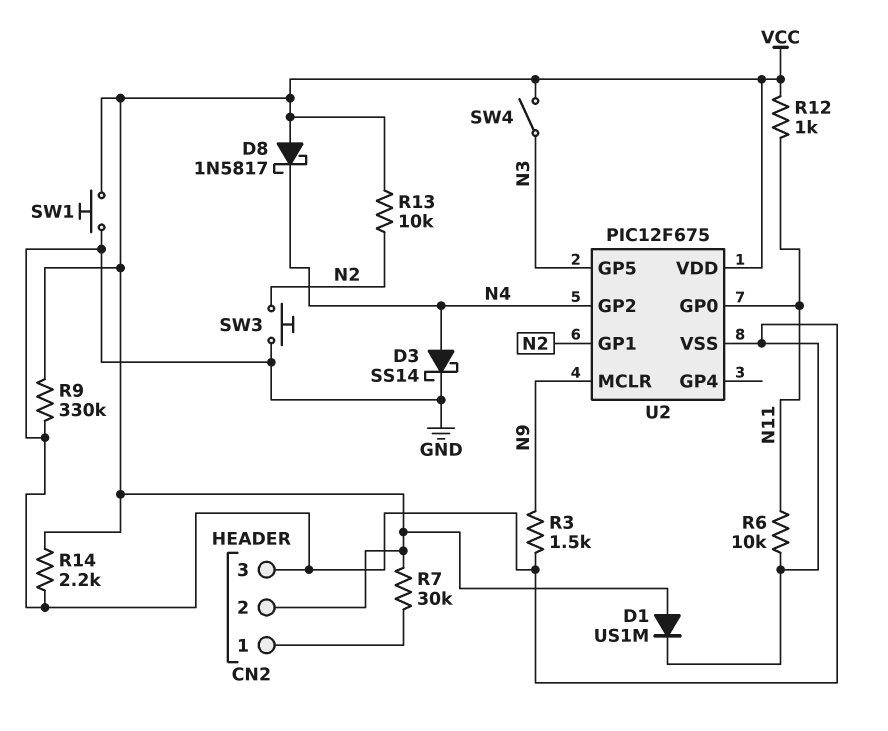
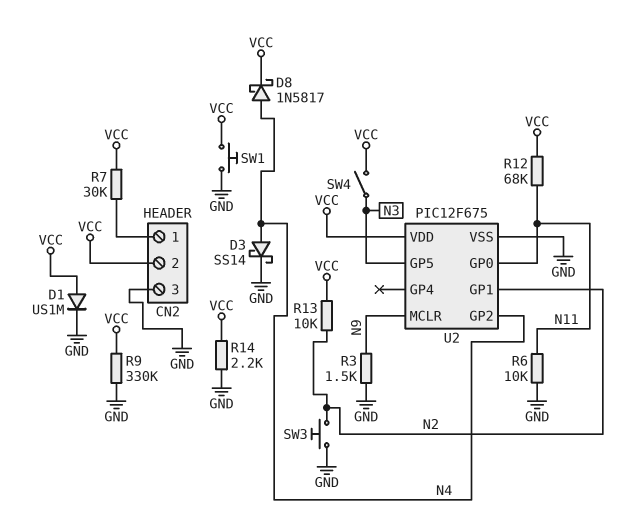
D8: schottky 1N5817 (A VCC, K N4) -> schottky 1N5817 (A N4, K VCC)
R12: 1k (N11, VCC) -> 68k (N11, VCC)

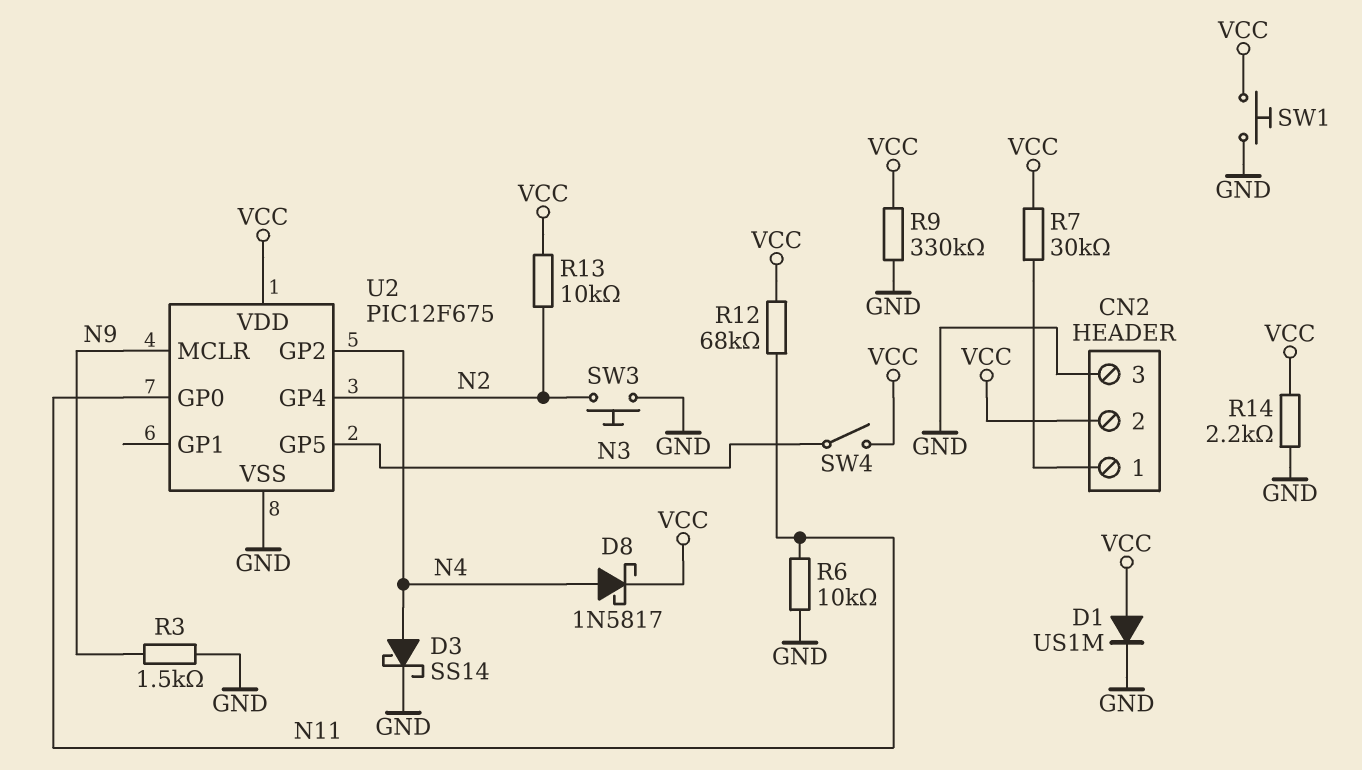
U2 pin GP1: N2 -> none
U2 pin GP4: none -> N2

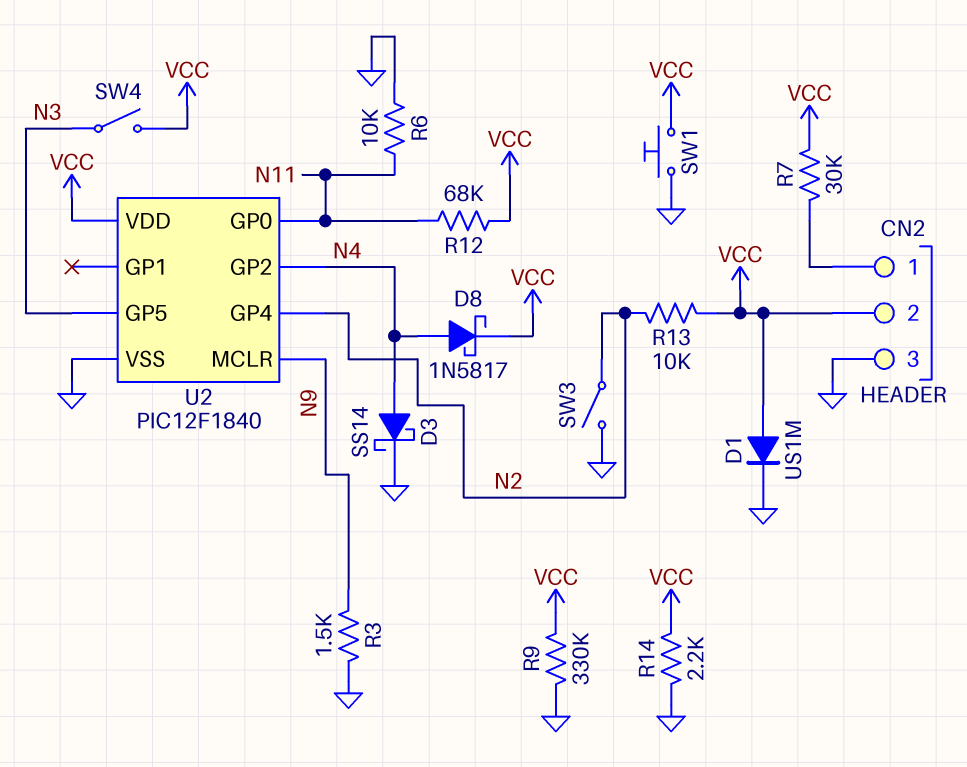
SW3: button (GND, N2) -> switch (GND, N2)
U2: PIC12F675 -> PIC12F1840

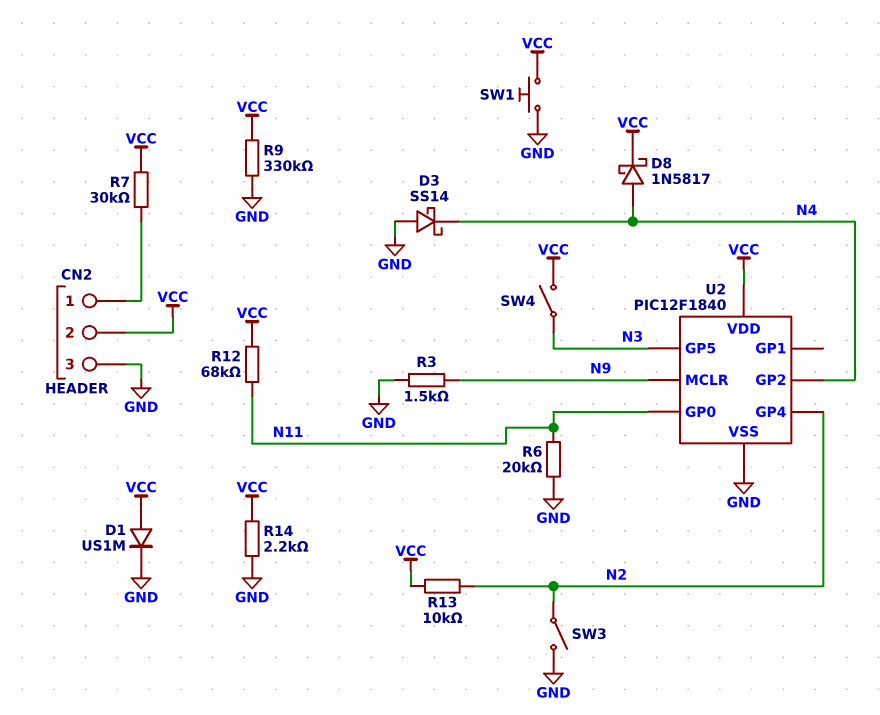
D3: schottky SS14 (A N4, K GND) -> schottky SS14 (A GND, K N4)
R6: 10k (GND, N11) -> 20k (GND, N11)

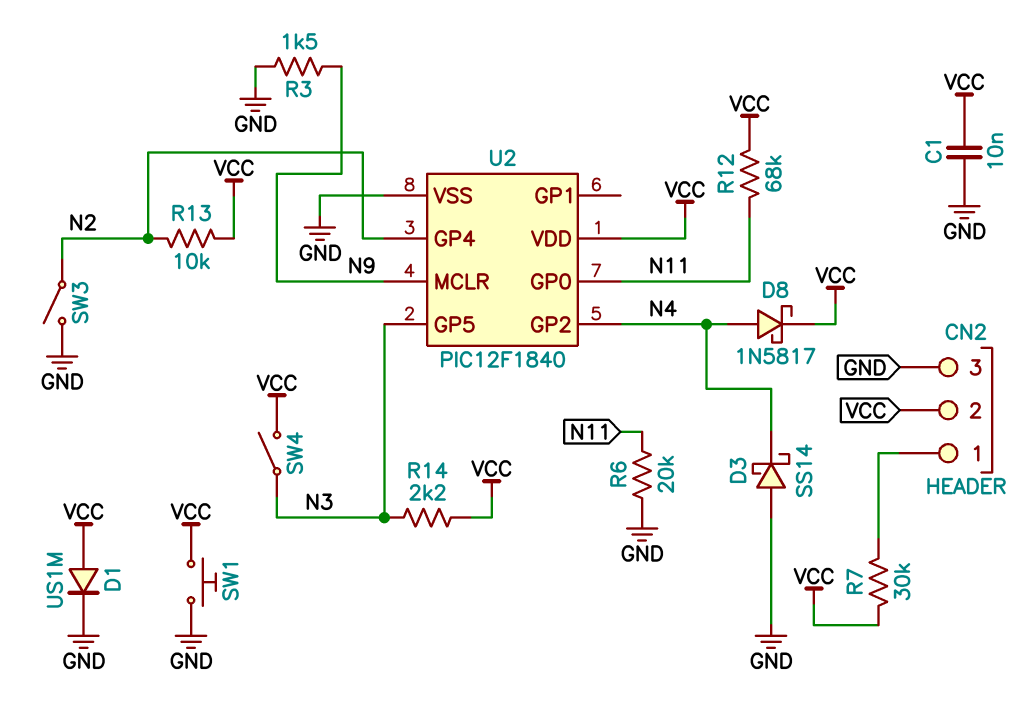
C1: none -> 10nF (GND, VCC)
R9: 330k (GND, VCC) -> none
R14: 2.2k (GND, VCC) -> 2.2k (N3, VCC)

